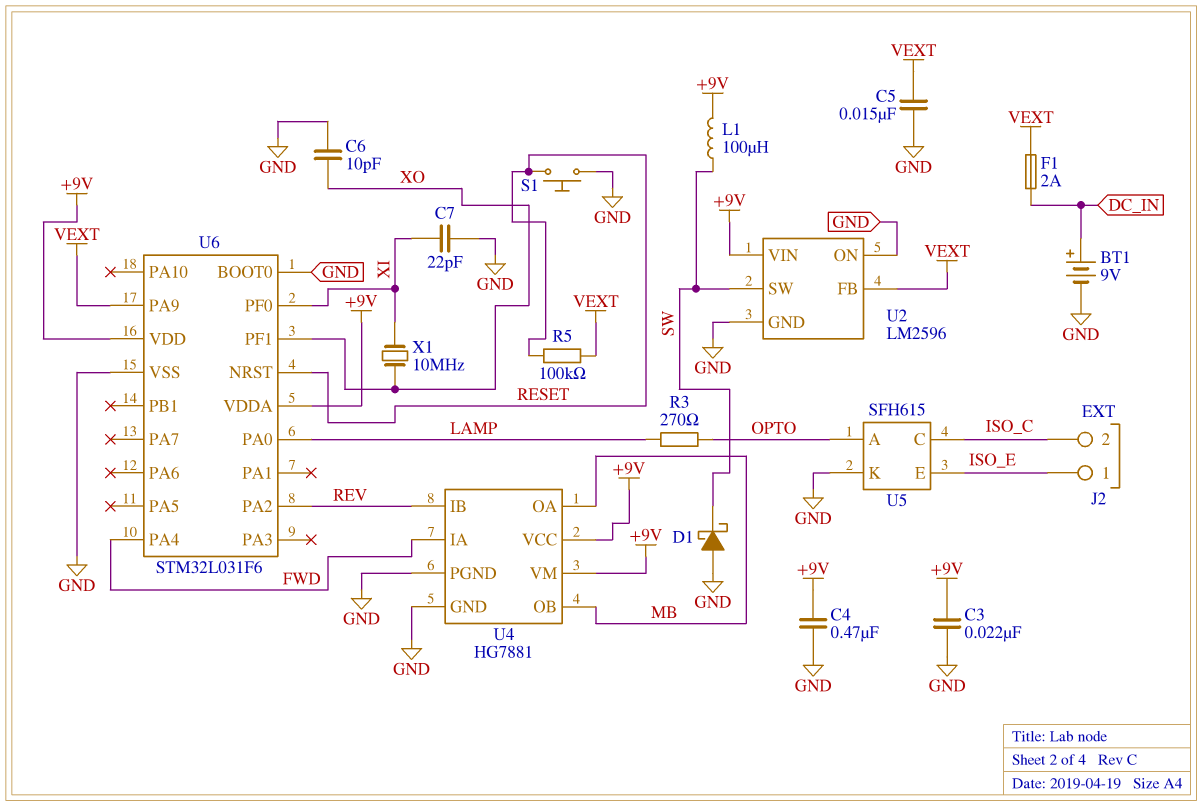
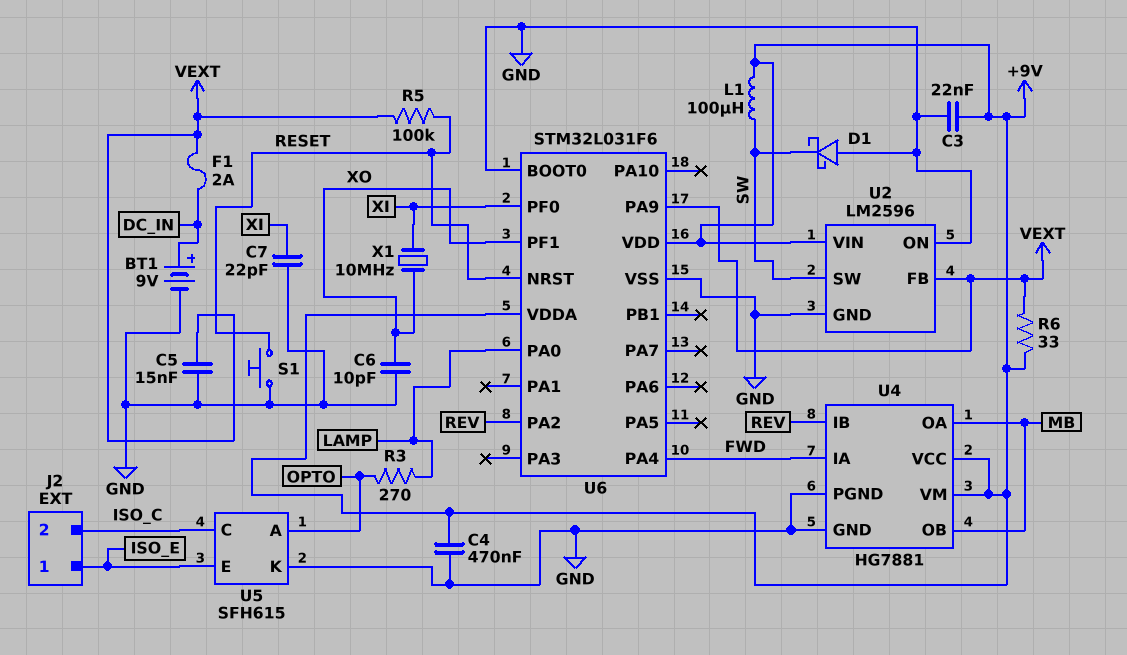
R6: none -> 33 (+9V, VEXT)

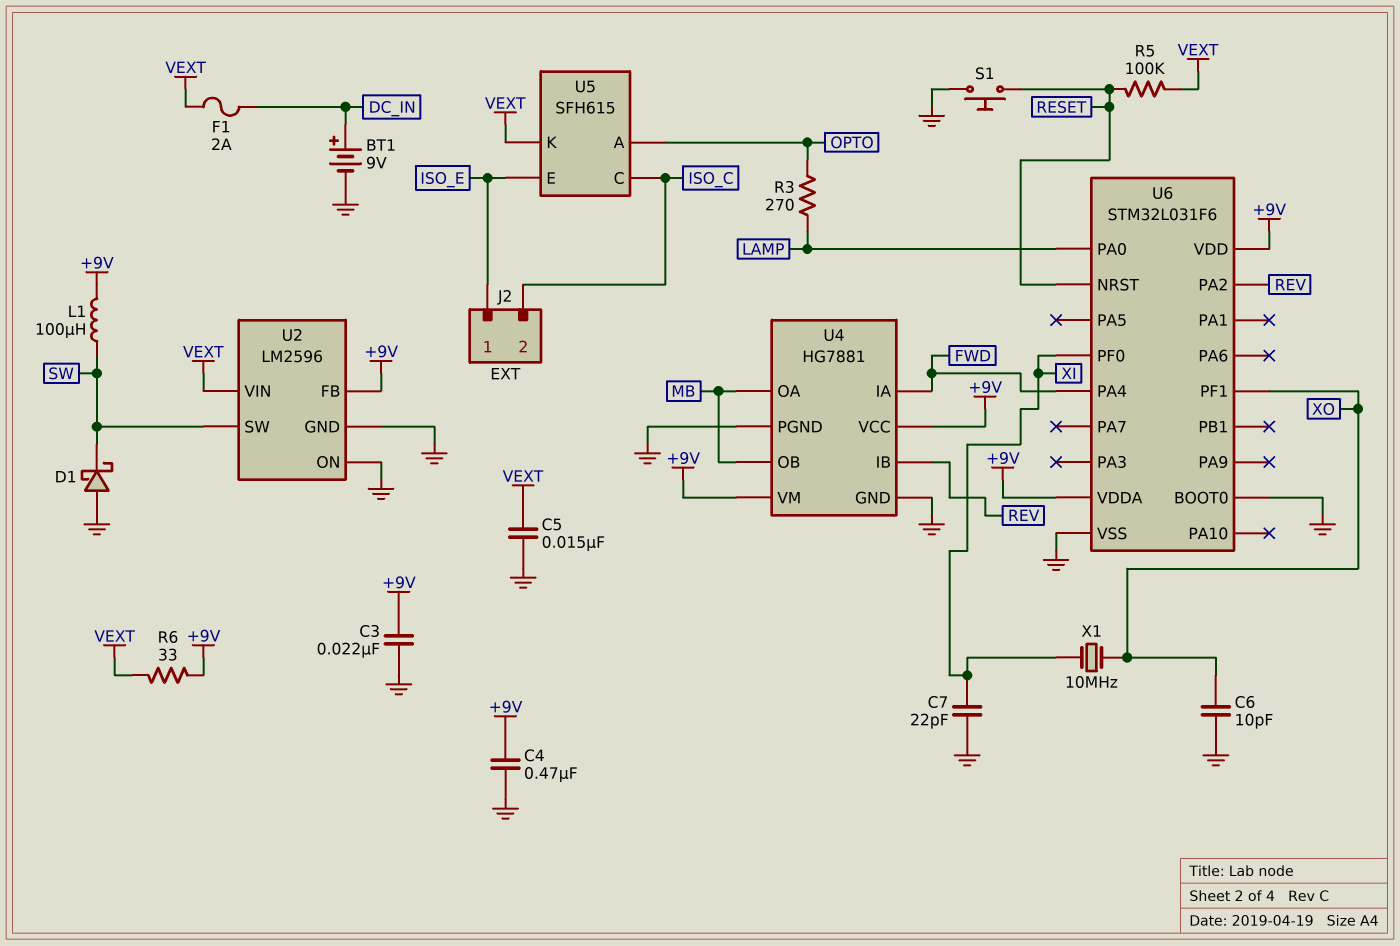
U2 pin FB: VEXT -> +9V
U2 pin VIN: +9V -> VEXT
U5 pin K: GND -> VEXT
U6 pin PA9: VEXT -> none

